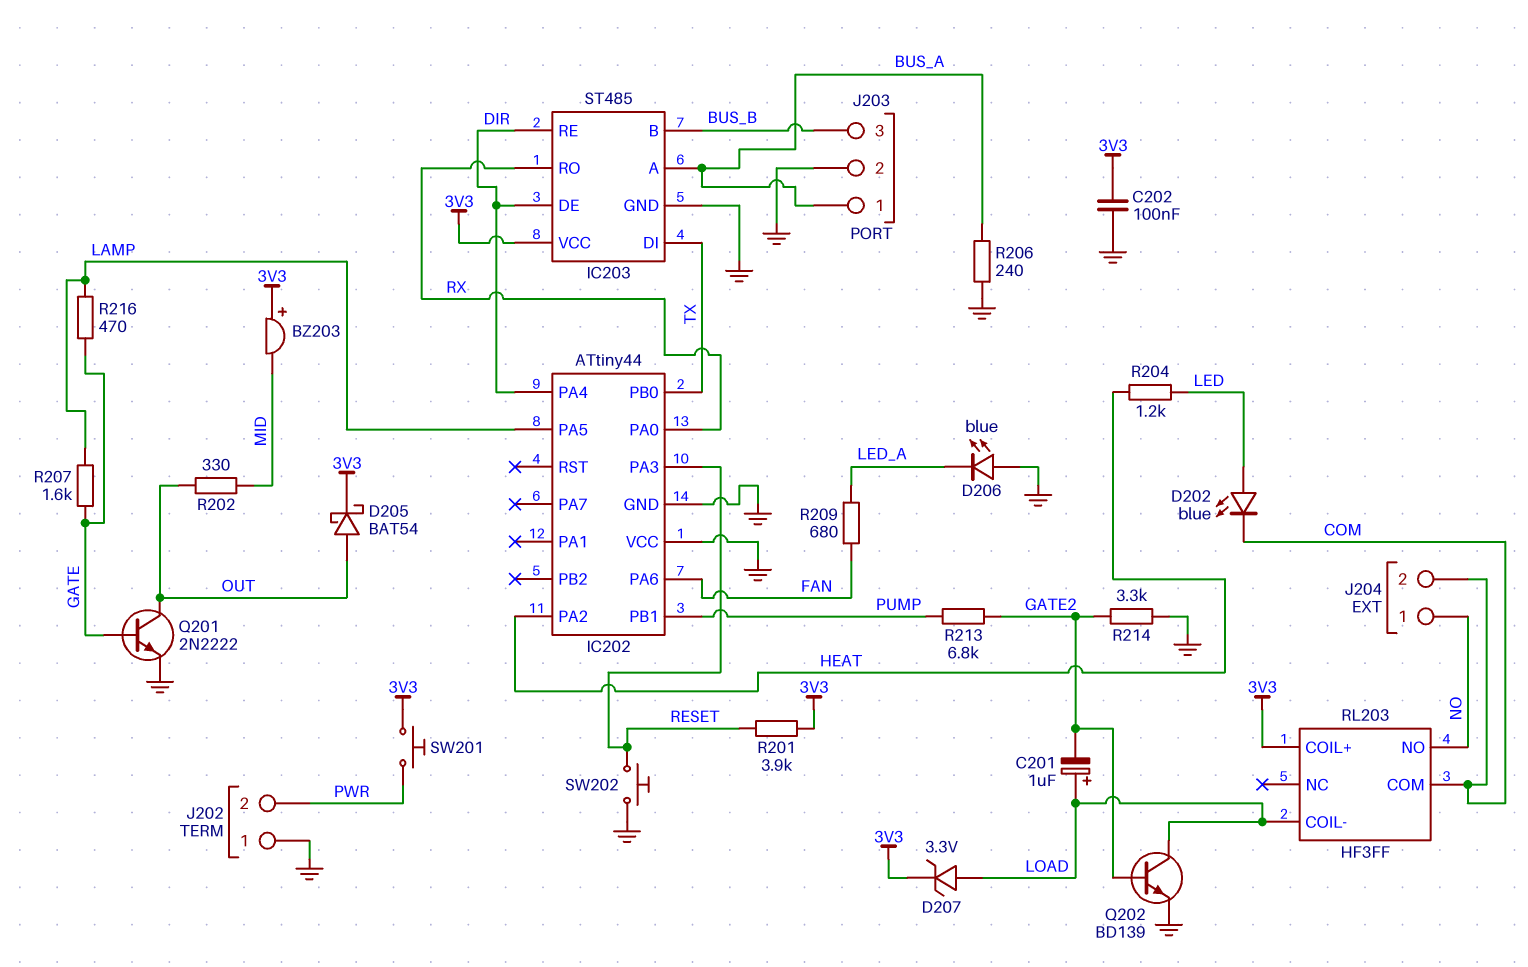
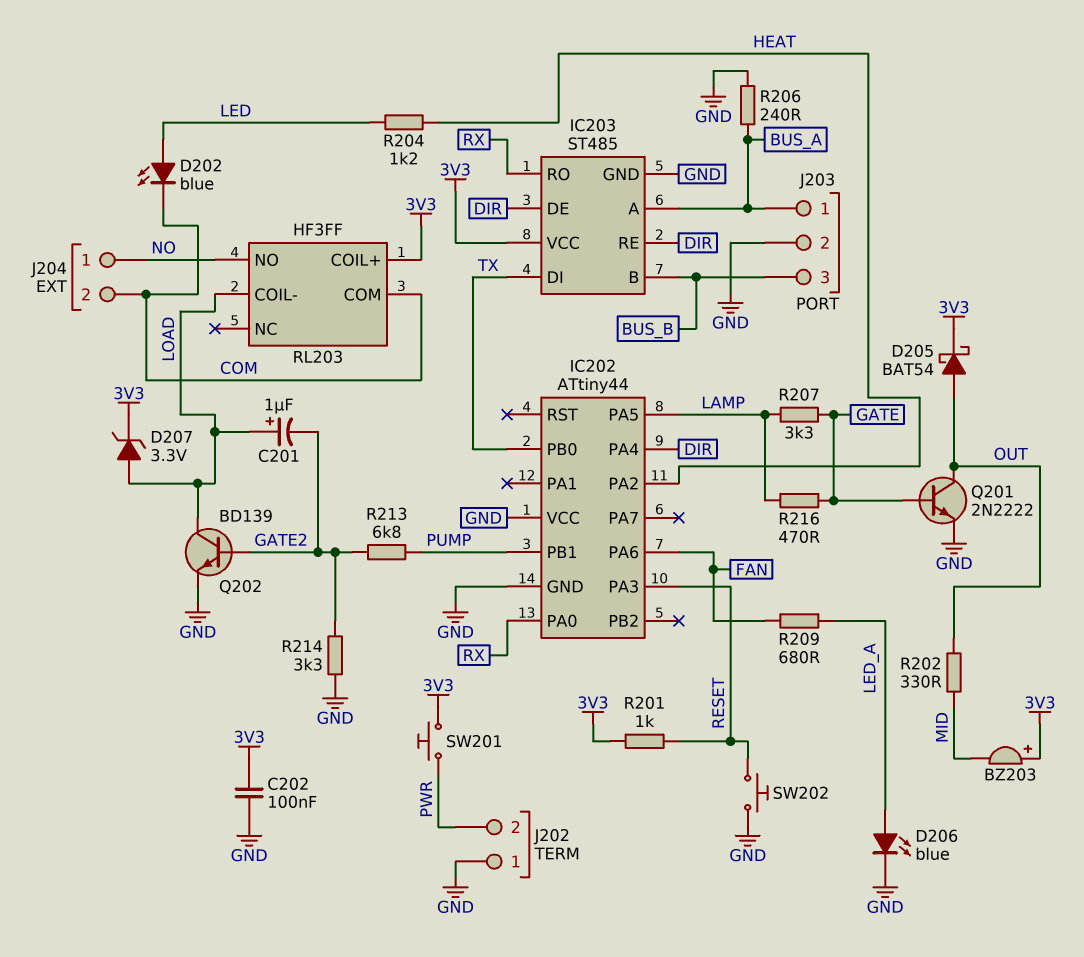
D206: LED blue (A GND, K LED_A) -> LED blue (A LED_A, K GND)
R201: 3.9k (3V3, RESET) -> 1k (3V3, RESET)
R207: 1.6k (GATE, LAMP) -> 3.3k (GATE, LAMP)

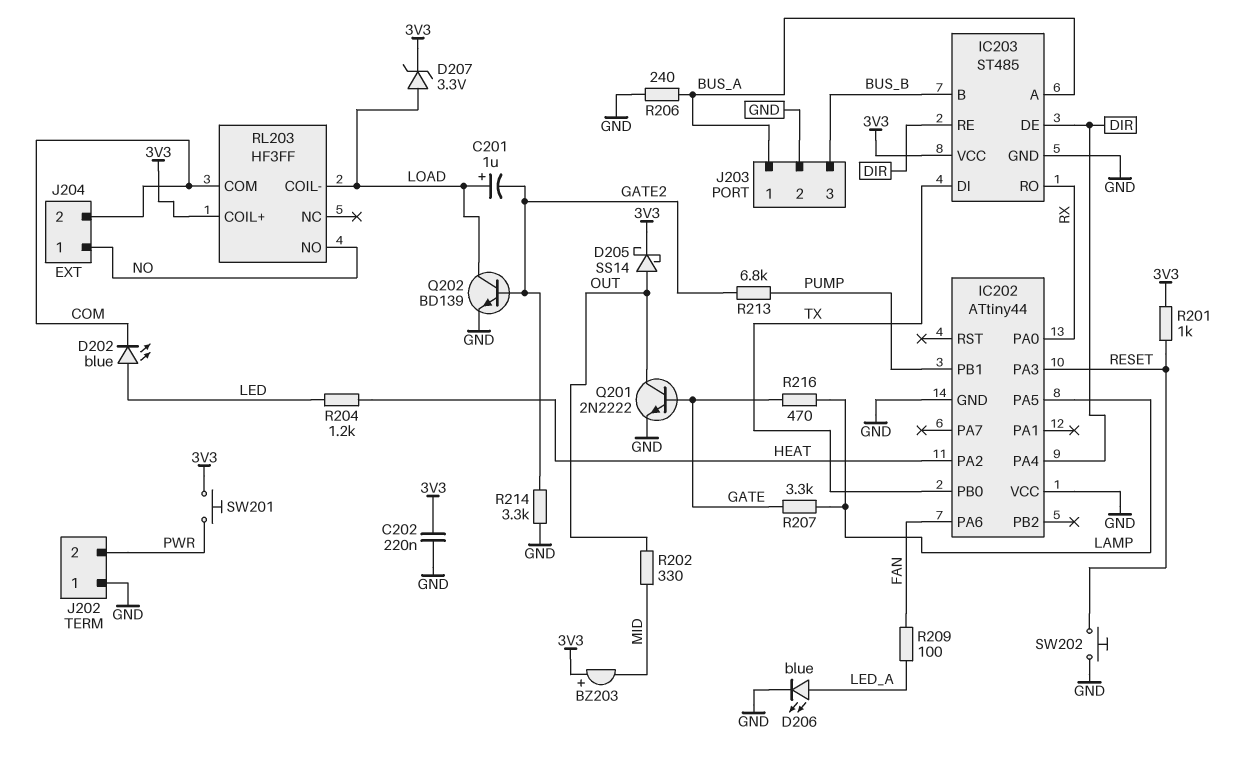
C202: 100nF (3V3, GND) -> 220nF (3V3, GND)
D205: schottky BAT54 (A OUT, K 3V3) -> schottky SS14 (A OUT, K 3V3)
R209: 680 (FAN, LED_A) -> 100 (FAN, LED_A)

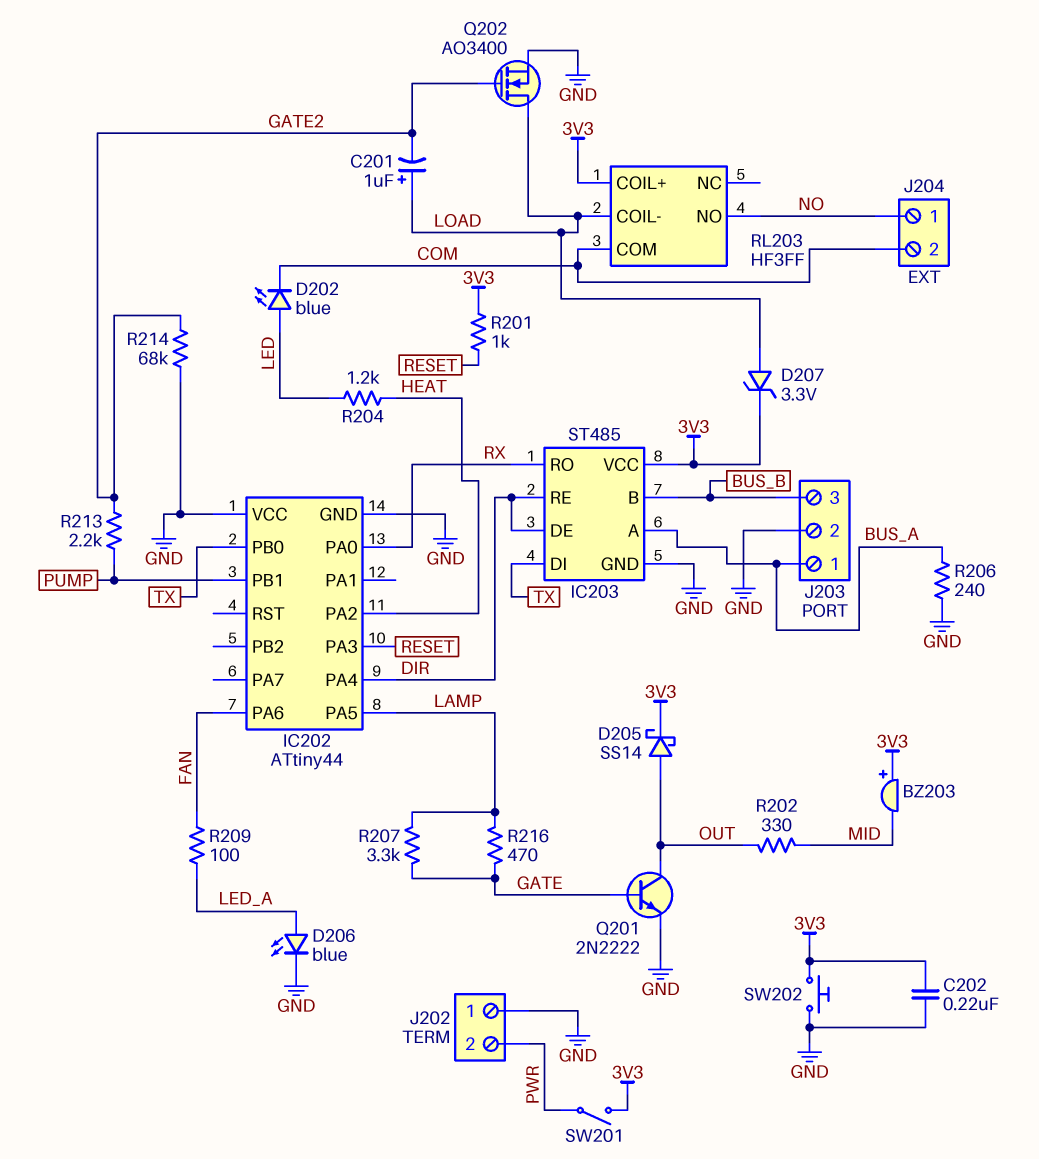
Q202: NPN BD139 (B GATE2, C LOAD, E GND) -> NMOS AO3400 (G GATE2, D LOAD, S GND)
R213: 6.8k (GATE2, PUMP) -> 2.2k (GATE2, PUMP)
R214: 3.3k (GATE2, GND) -> 68k (GATE2, GND)
SW201: button (3V3, PWR) -> switch (3V3, PWR)
SW202: button (GND, RESET) -> button (3V3, GND)

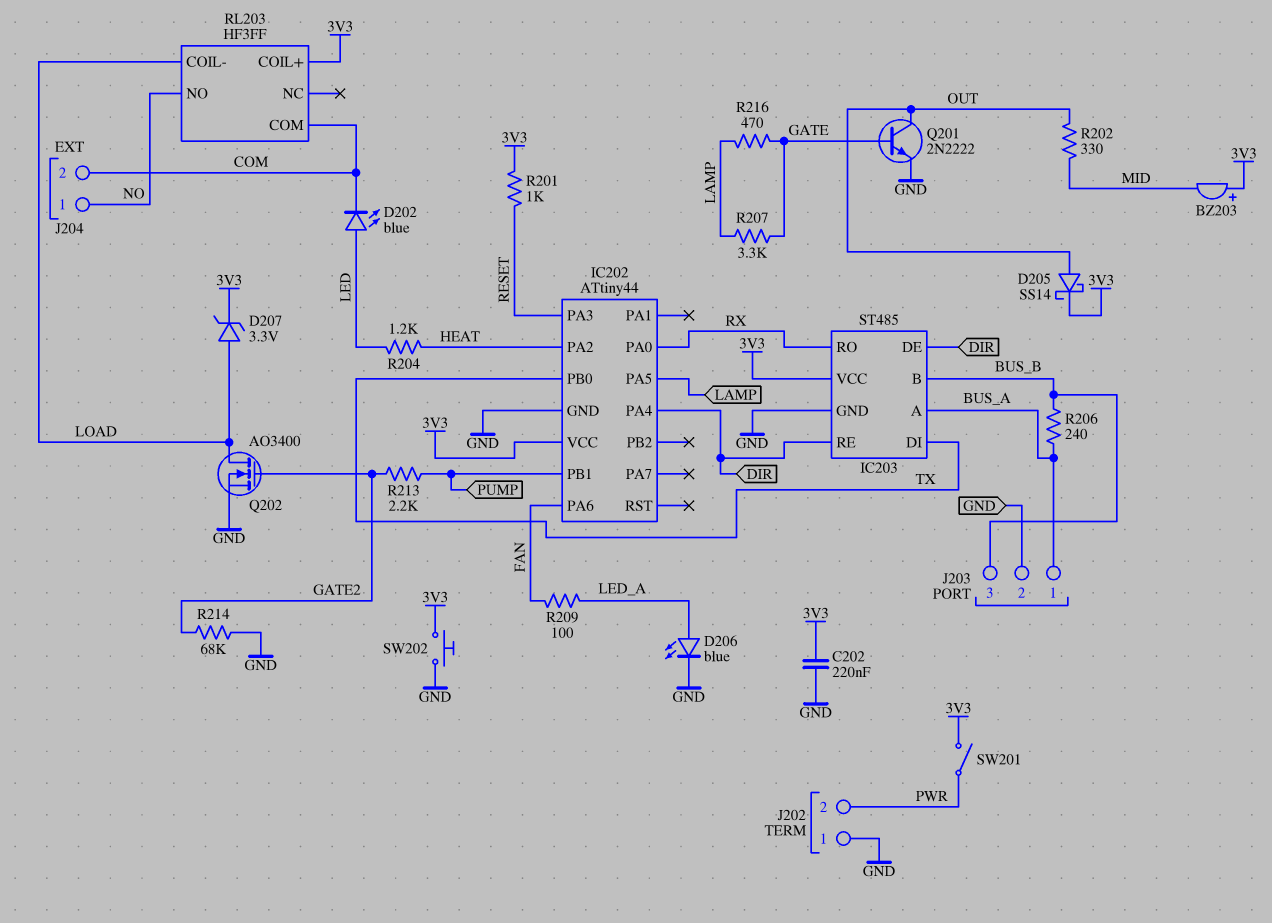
C201: 1uF (plus LOAD, minus GATE2) -> none
IC202 pin VCC: GND -> 3V3
R206: 240 (BUS_A, GND) -> 240 (BUS_A, BUS_B)

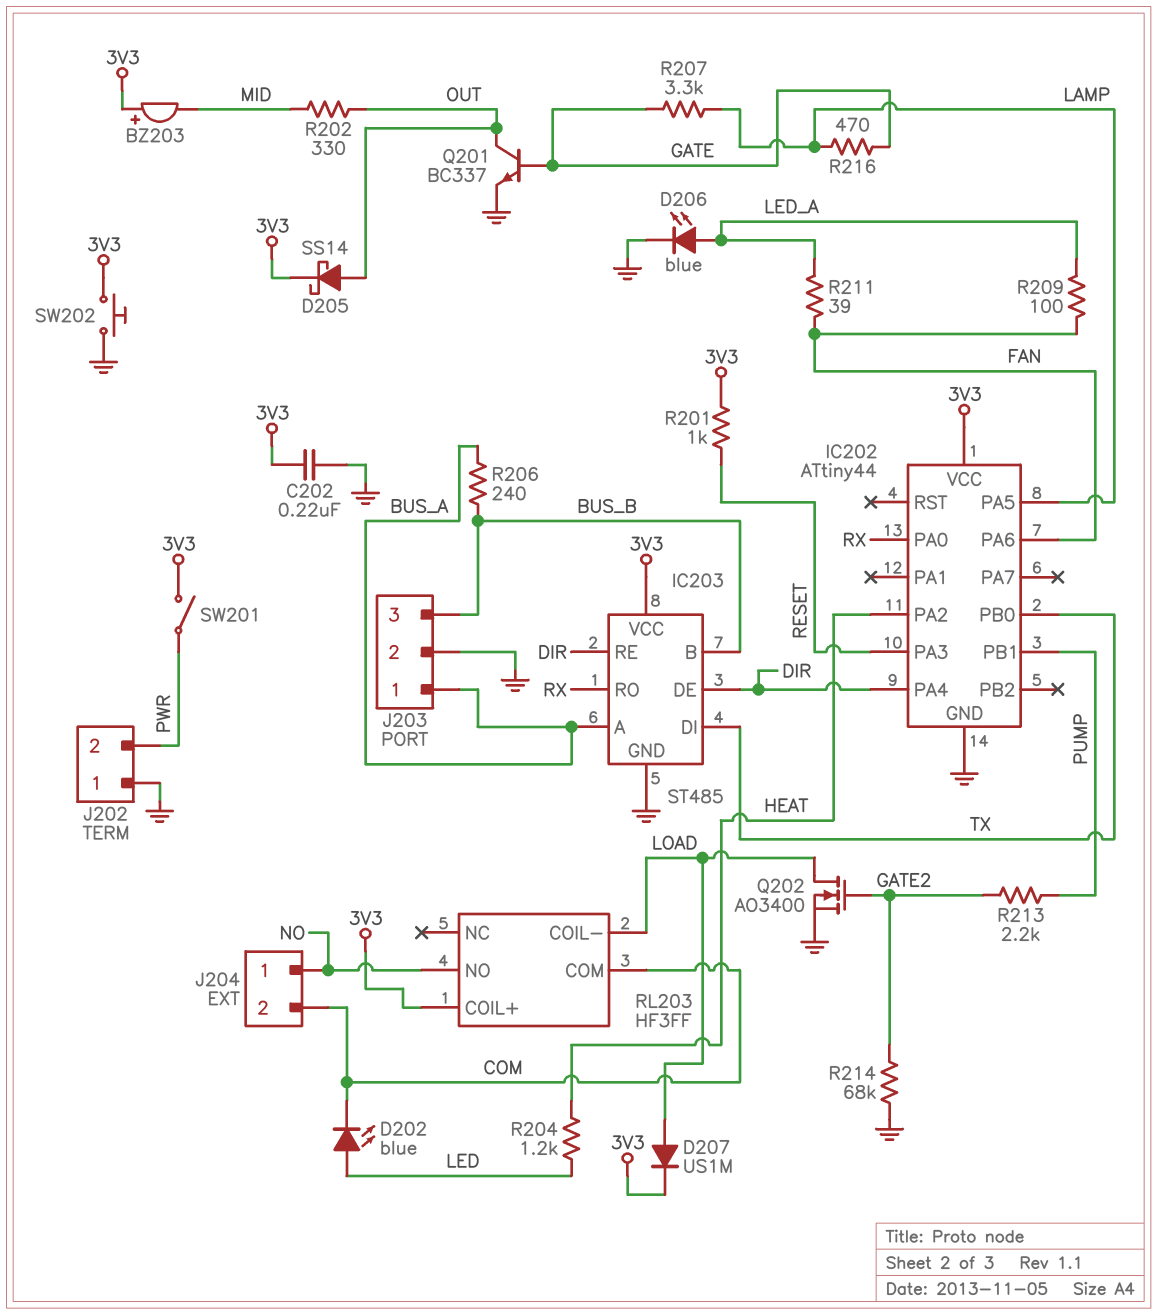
D207: zener 3.3V (A LOAD, K 3V3) -> diode US1M (A LOAD, K 3V3)
Q201: NPN 2N2222 (B GATE, C OUT, E GND) -> NPN BC337 (B GATE, C OUT, E GND)
R211: none -> 39 (FAN, LED_A)

